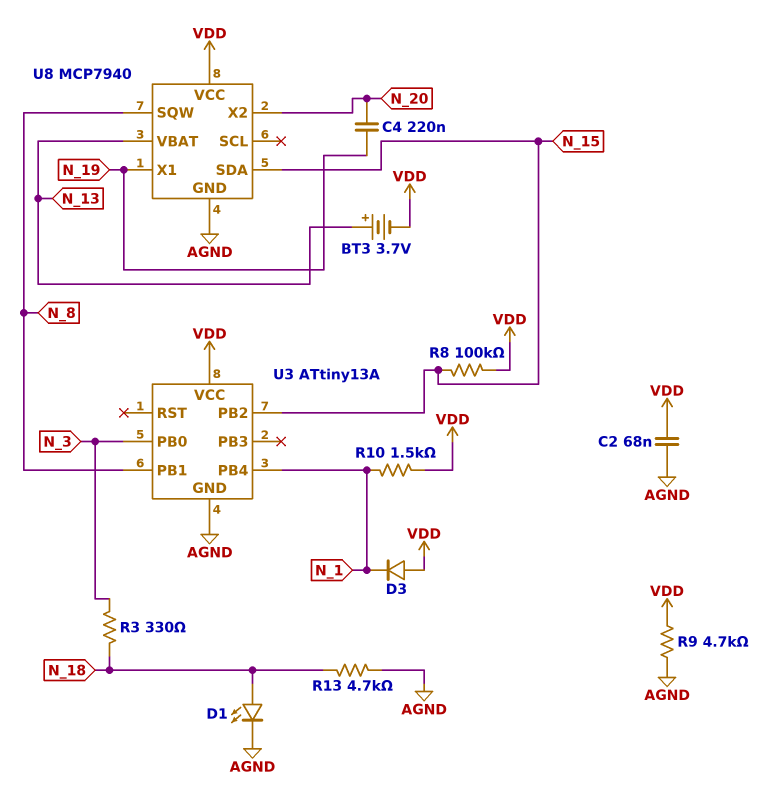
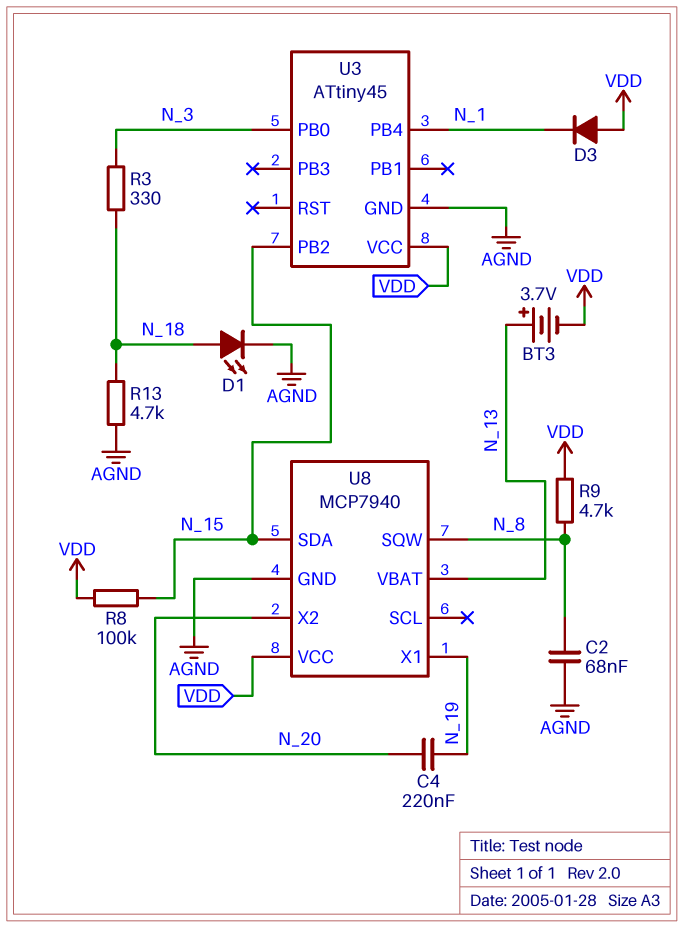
C2: 68nF (AGND, VDD) -> 68nF (AGND, N_8)
R9: 4.7k (AGND, VDD) -> 4.7k (N_8, VDD)
R10: 1.5k (N_1, VDD) -> none
U3: ATtiny13A -> ATtiny45
U3 pin PB1: N_8 -> none

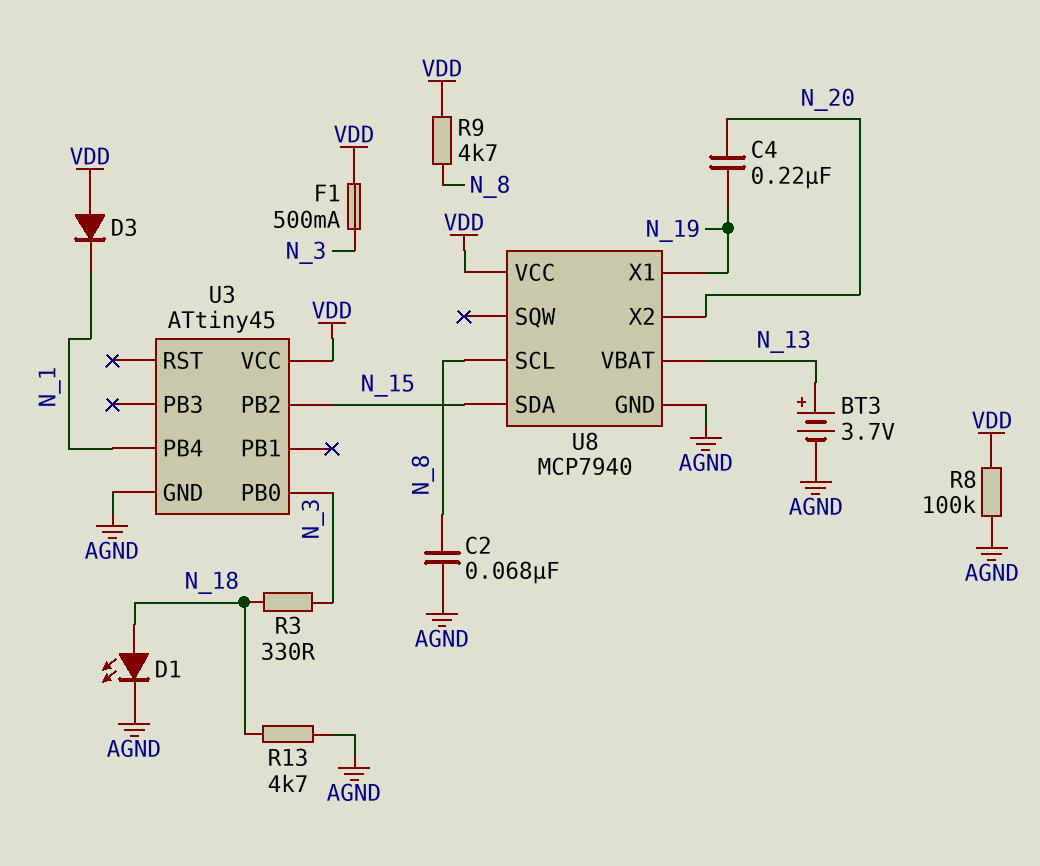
BT3: 3.7V (plus N_13, minus VDD) -> 3.7V (plus N_13, minus AGND)
F1: none -> 500mA (N_3, VDD)
R8: 100k (N_15, VDD) -> 100k (AGND, VDD)
U8 pin SCL: none -> N_8
U8 pin SQW: N_8 -> none

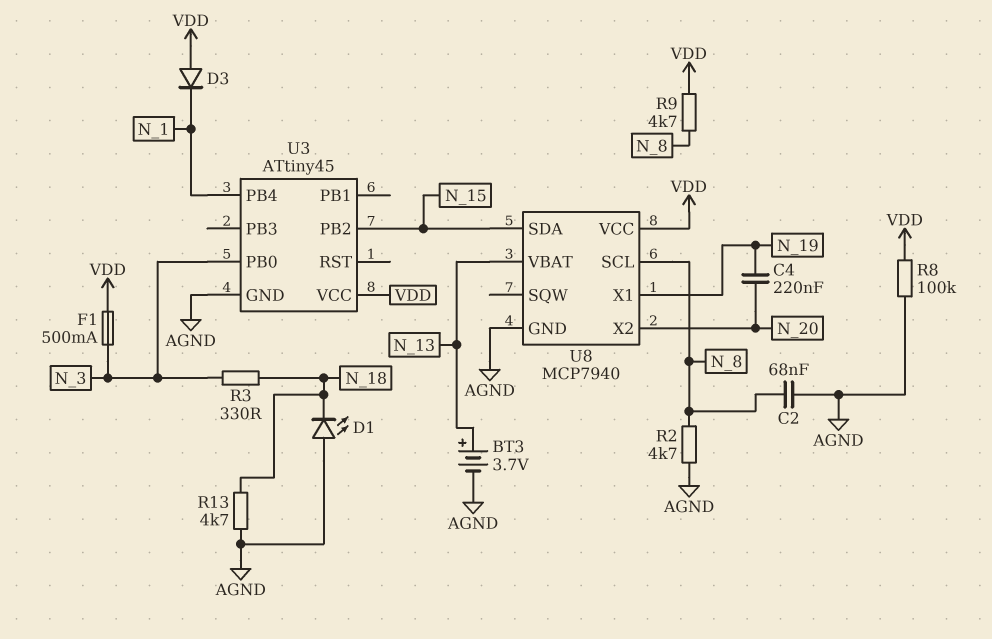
D1: LED (A N_18, K AGND) -> LED (A AGND, K N_18)
R2: none -> 4.7k (AGND, N_8)

